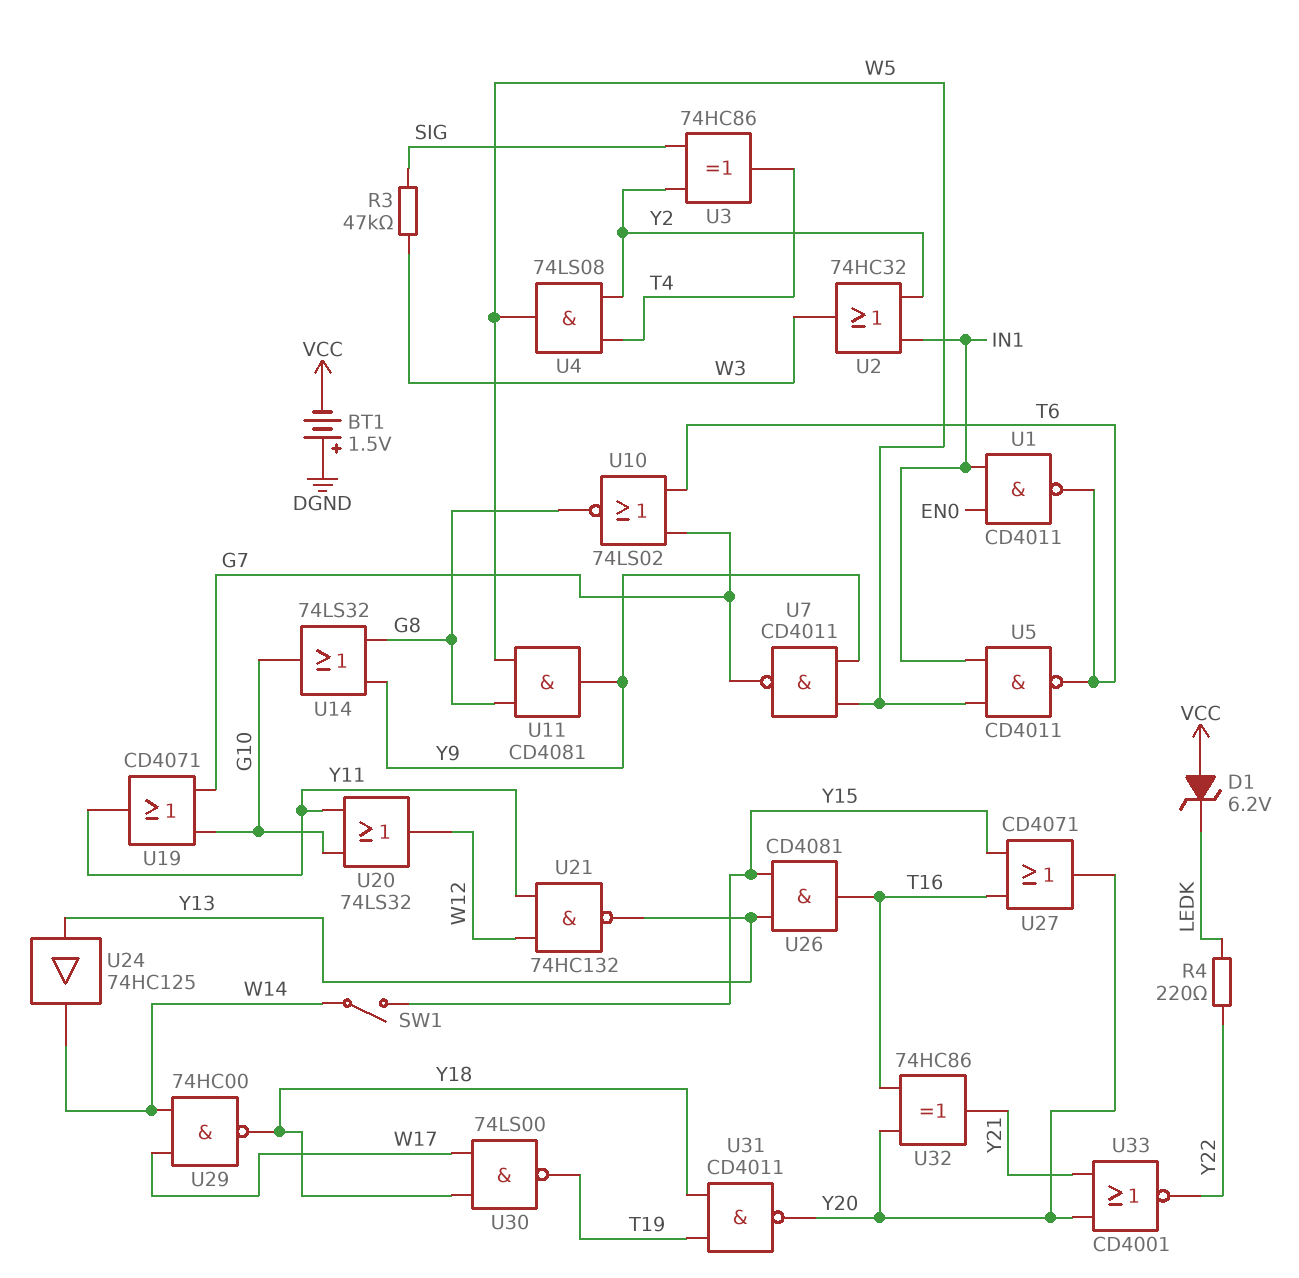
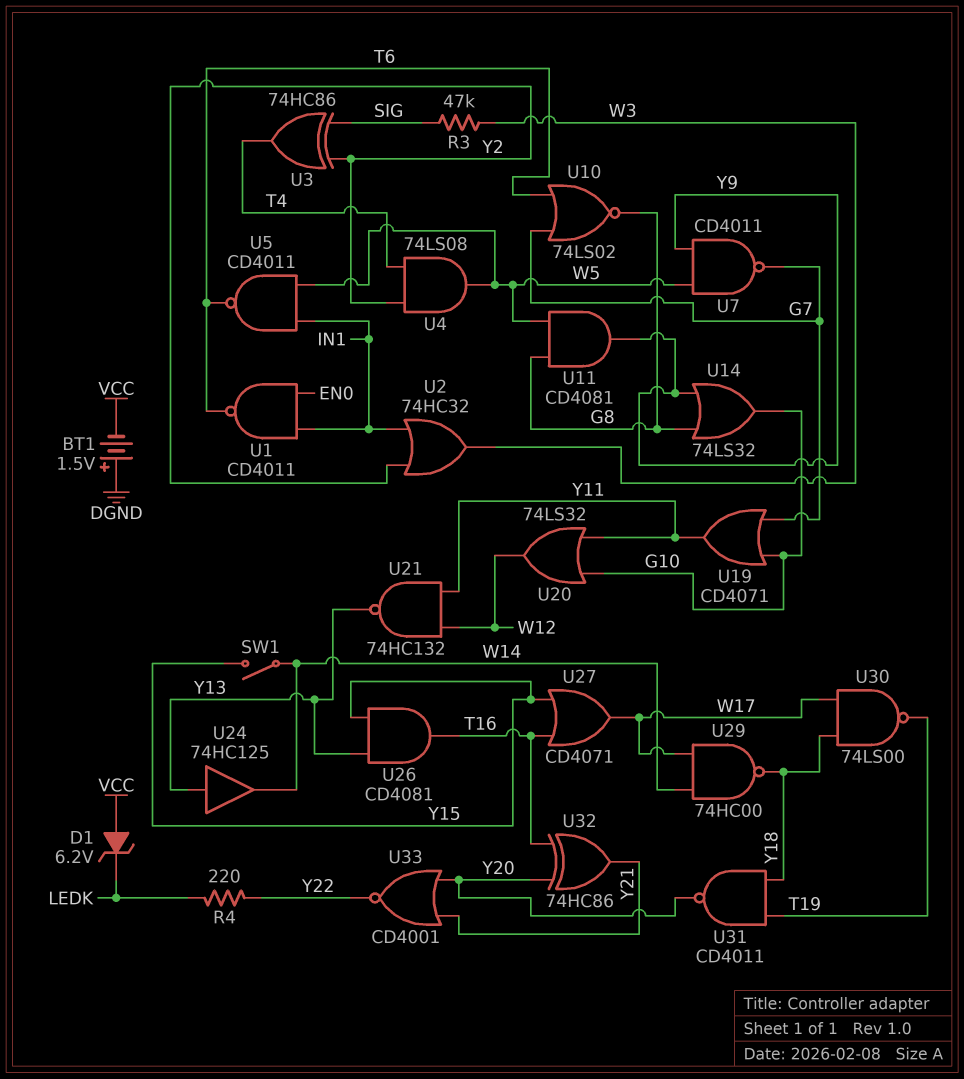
U27: OR CD4071 (in T16, in Y15, out Y20) -> OR CD4071 (in T16, in Y15, out W17)

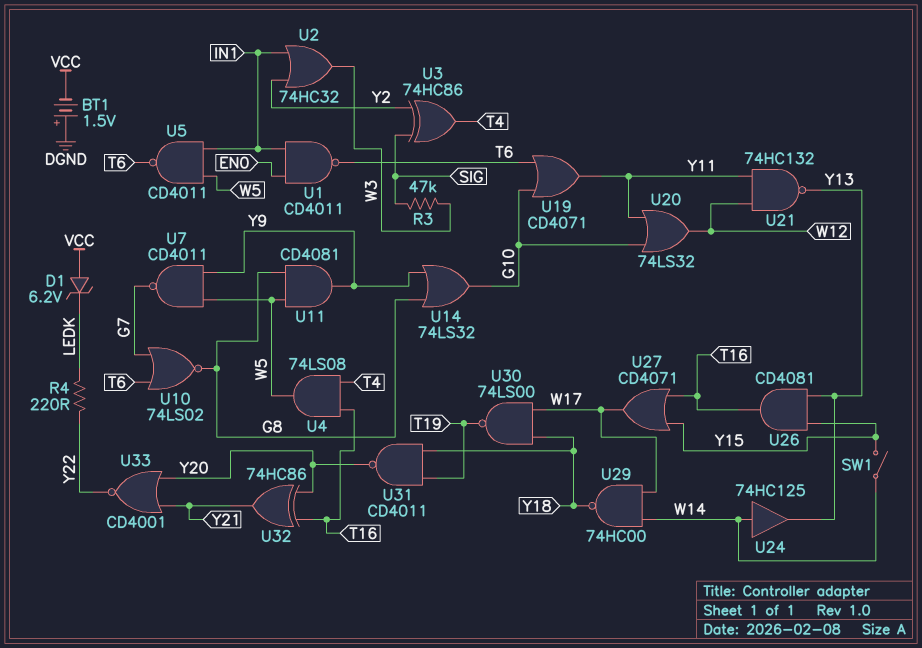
U4: AND 74LS08 (in T4, in Y2, out W5) -> AND 74LS08 (in T4, in T16, out W5)
U19: OR CD4071 (in G7, in G10, out Y11) -> OR CD4071 (in G10, in T6, out Y11)
U24: buffer 74HC125 (in Y13, out W14) -> buffer 74HC125 (in W14, out Y13)

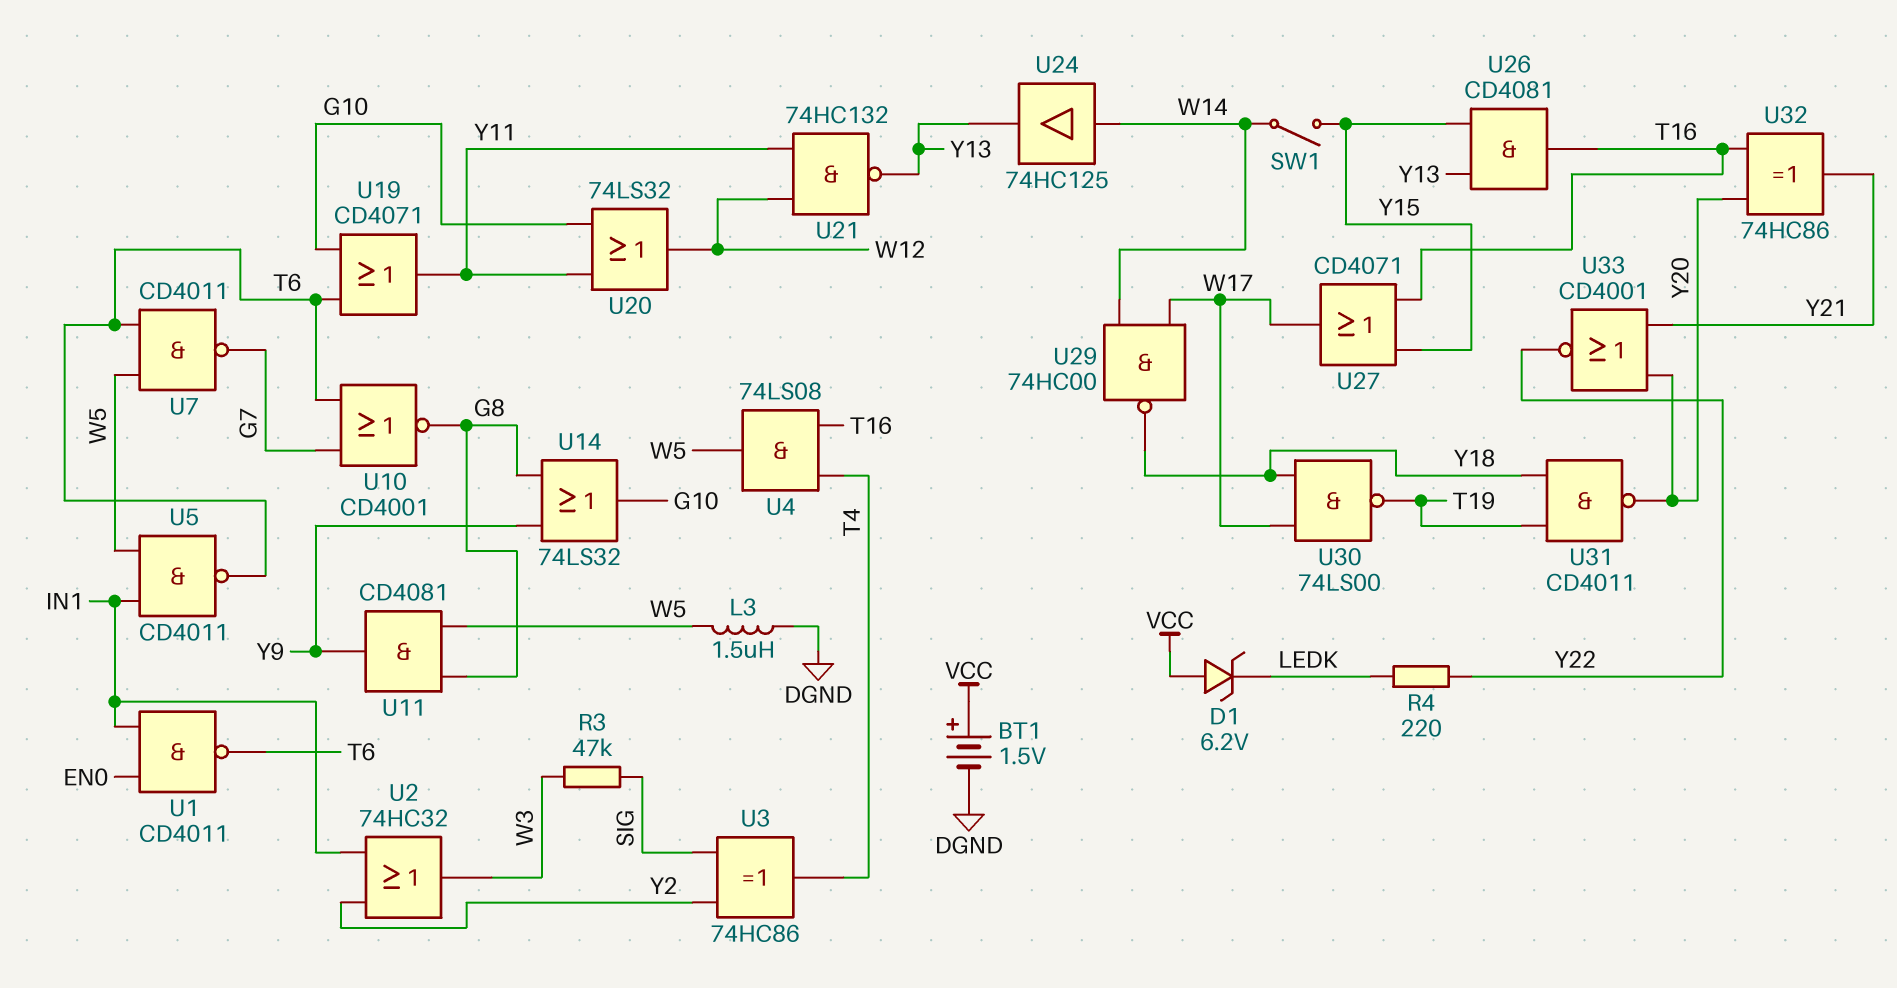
BT1: 1.5V (plus DGND, minus VCC) -> 1.5V (plus VCC, minus DGND)
L3: none -> 1.5uH (DGND, W5)
U7: NAND CD4011 (in W5, in Y9, out G7) -> NAND CD4011 (in T6, in W5, out G7)
U10: NOR 74LS02 (in G7, in T6, out G8) -> NOR CD4001 (in G7, in T6, out G8)

